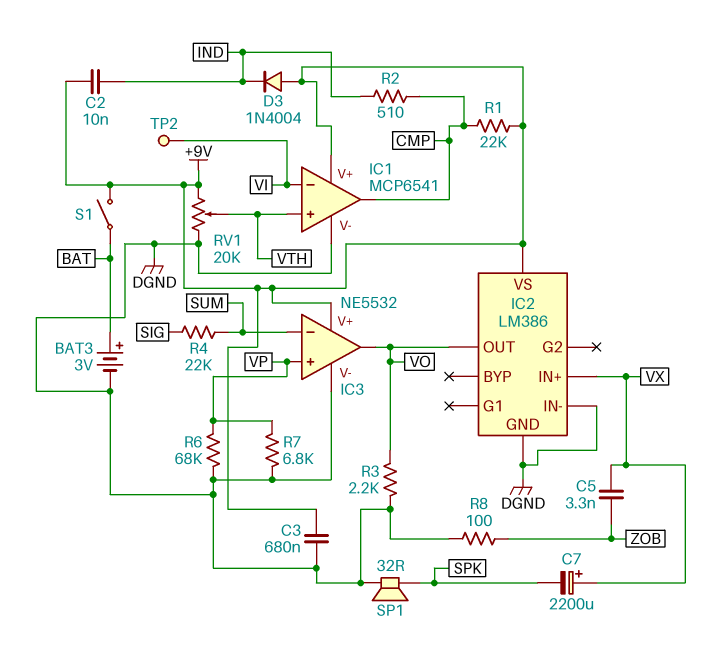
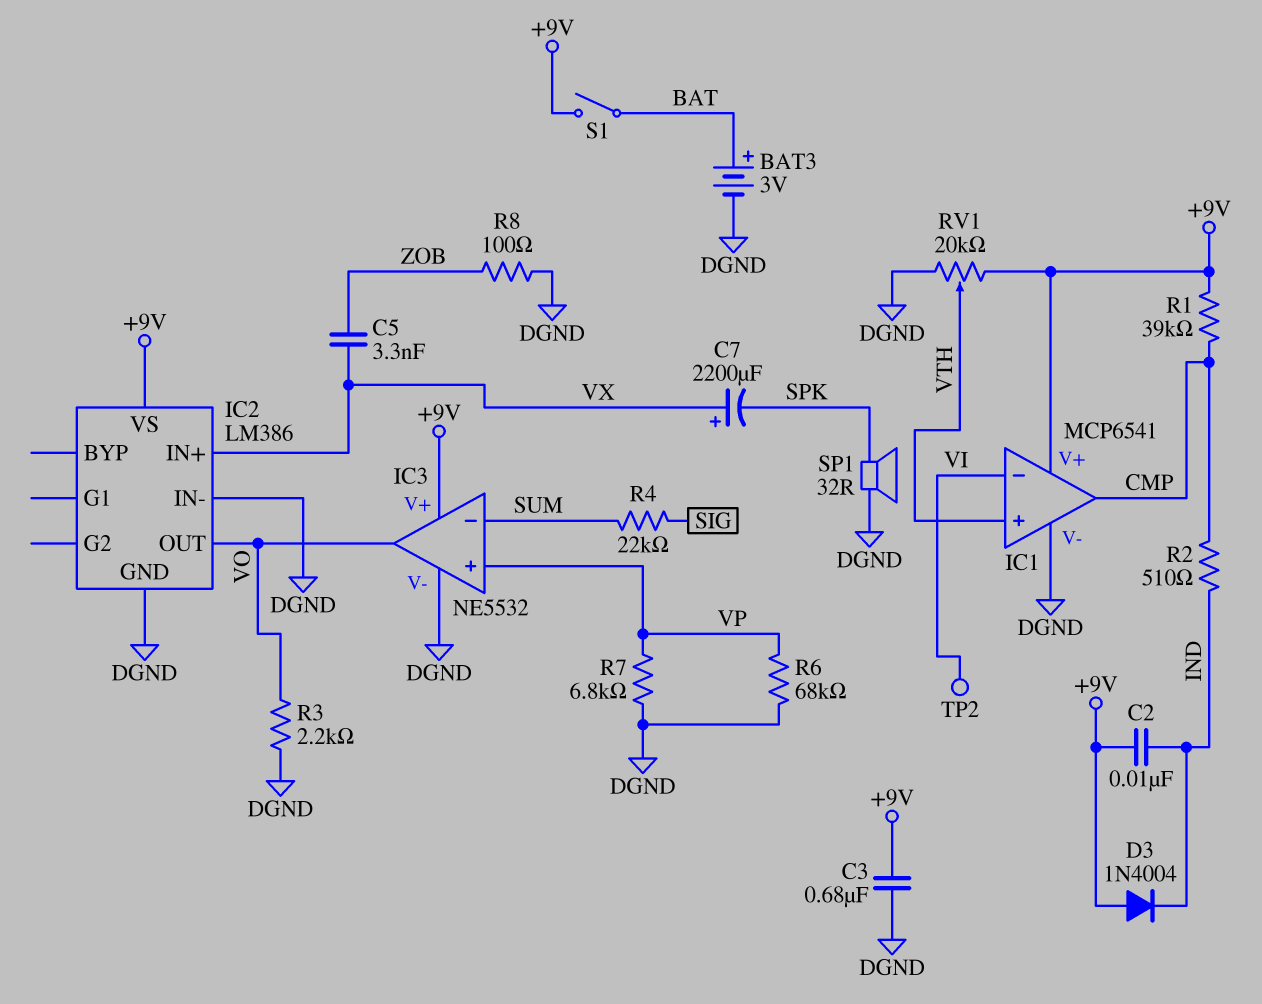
R1: 22k (+9V, CMP) -> 39k (+9V, CMP)

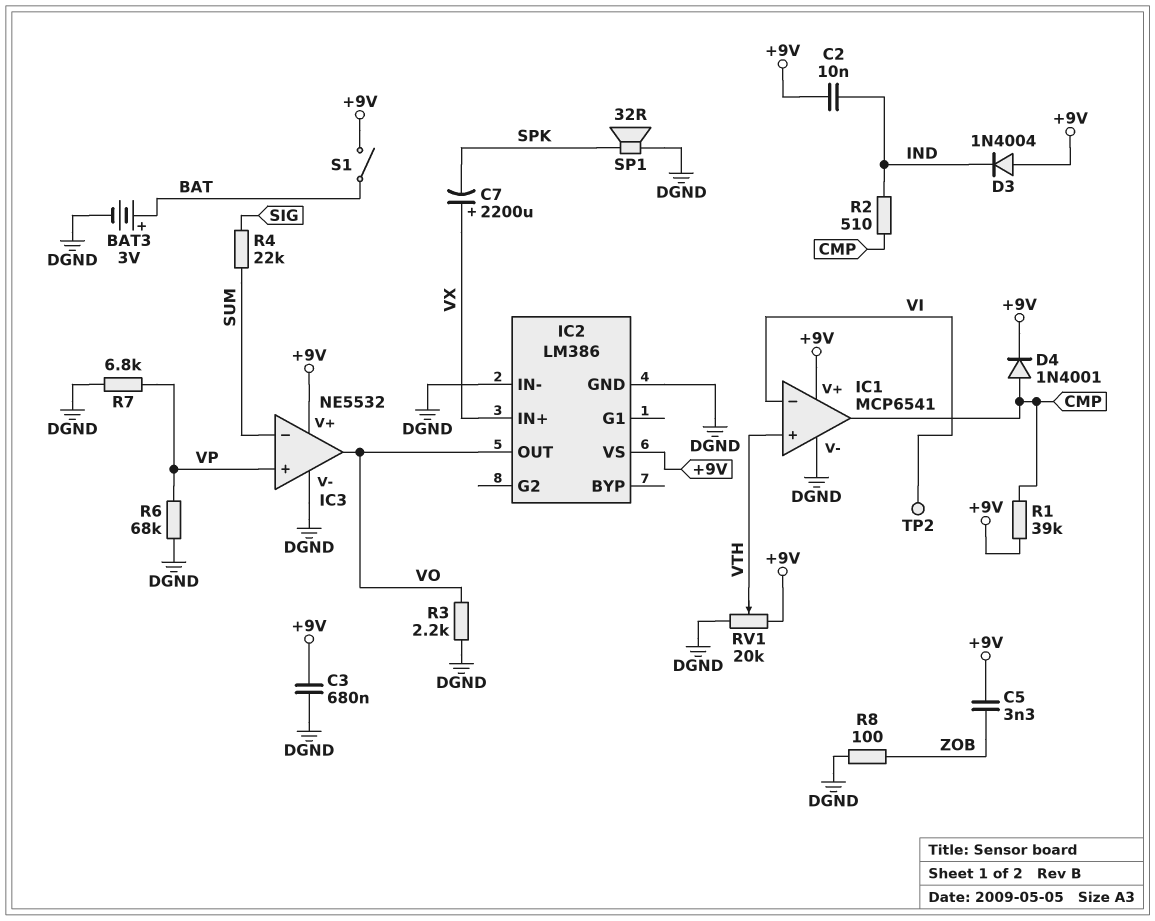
C5: 3.3nF (VX, ZOB) -> 3.3nF (+9V, ZOB)
D4: none -> diode 1N4001 (A CMP, K +9V)

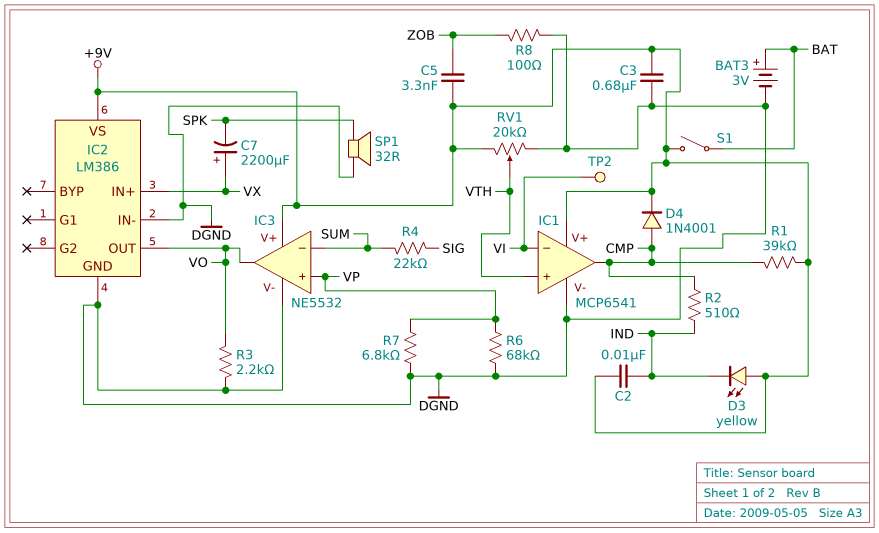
D3: diode 1N4004 (A +9V, K IND) -> LED yellow (A +9V, K IND)

